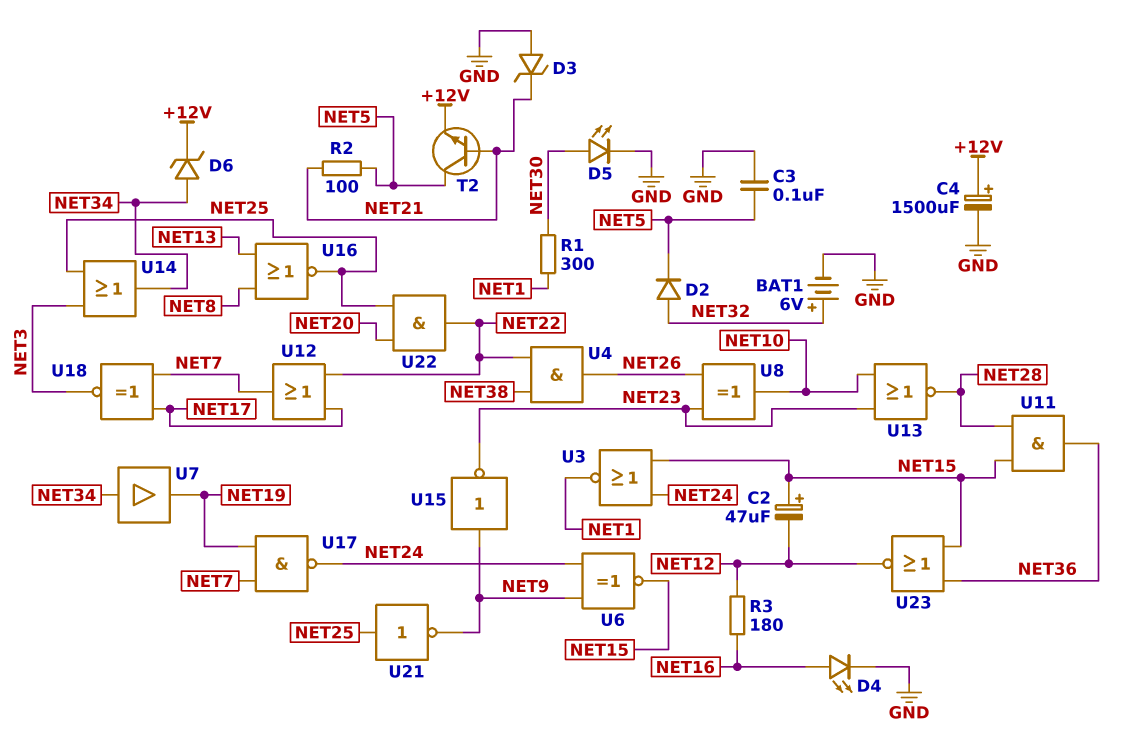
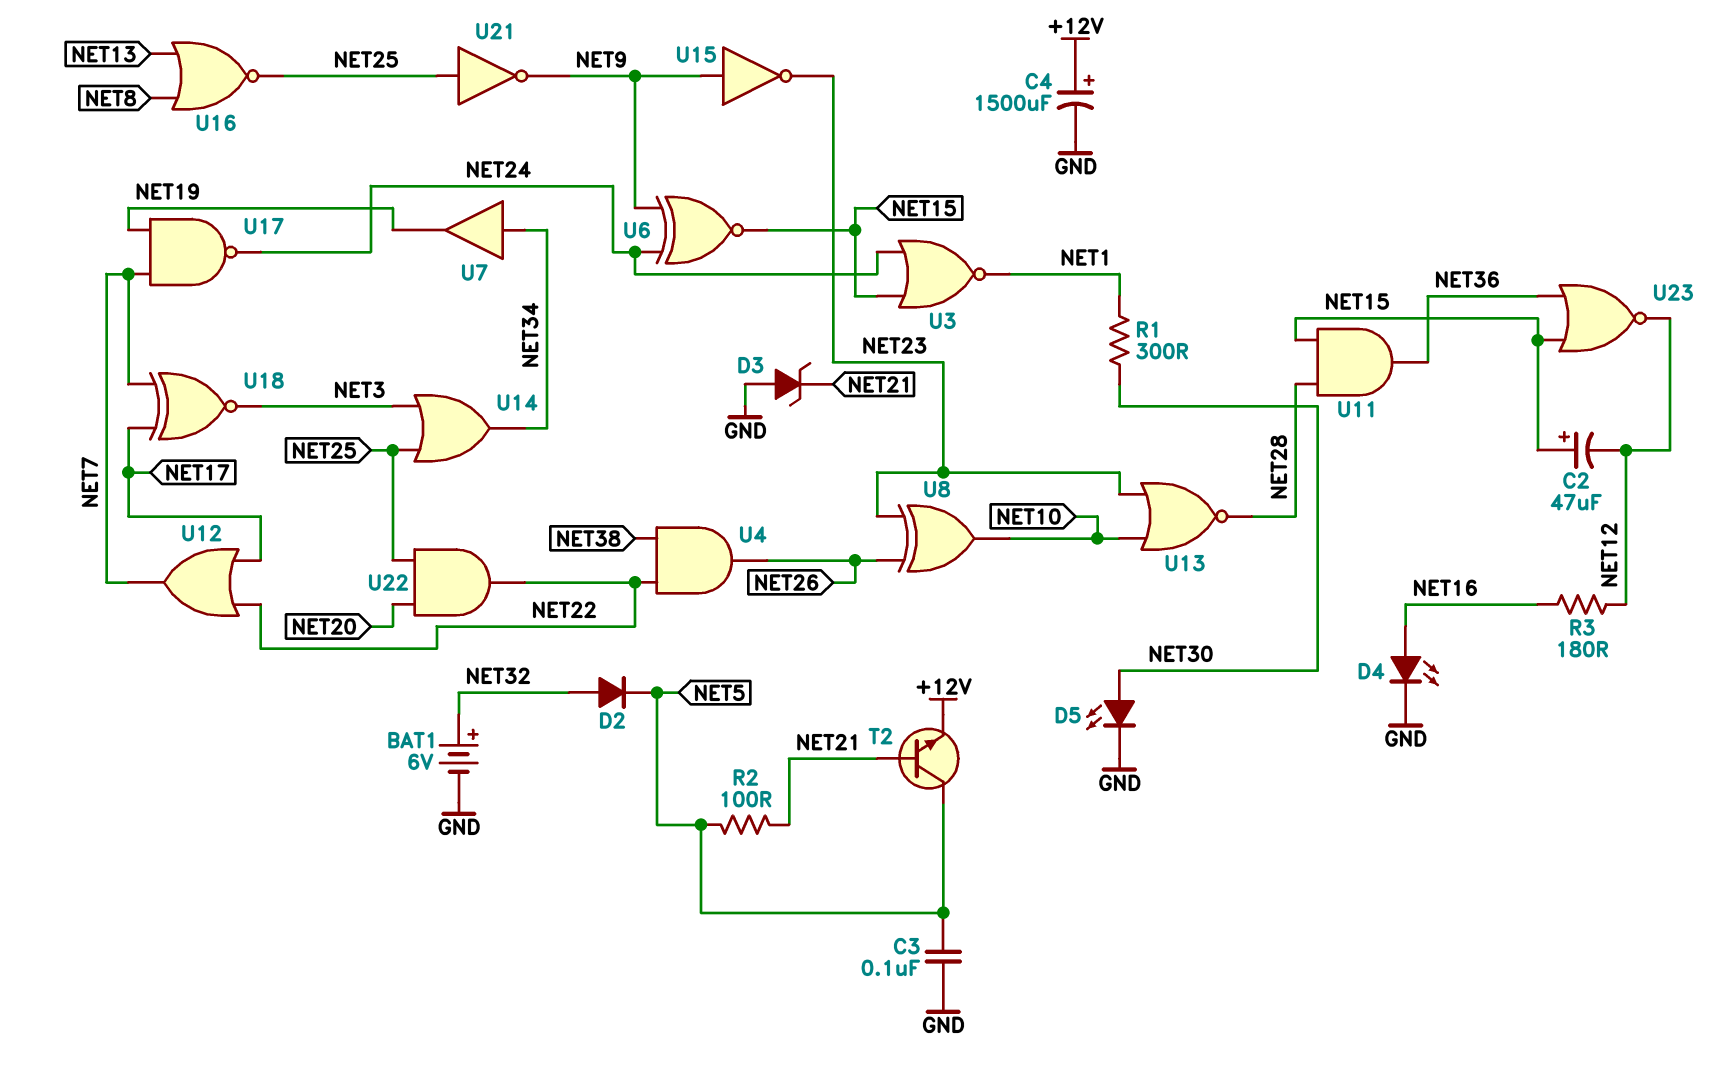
D6: zener (A NET34, K +12V) -> none

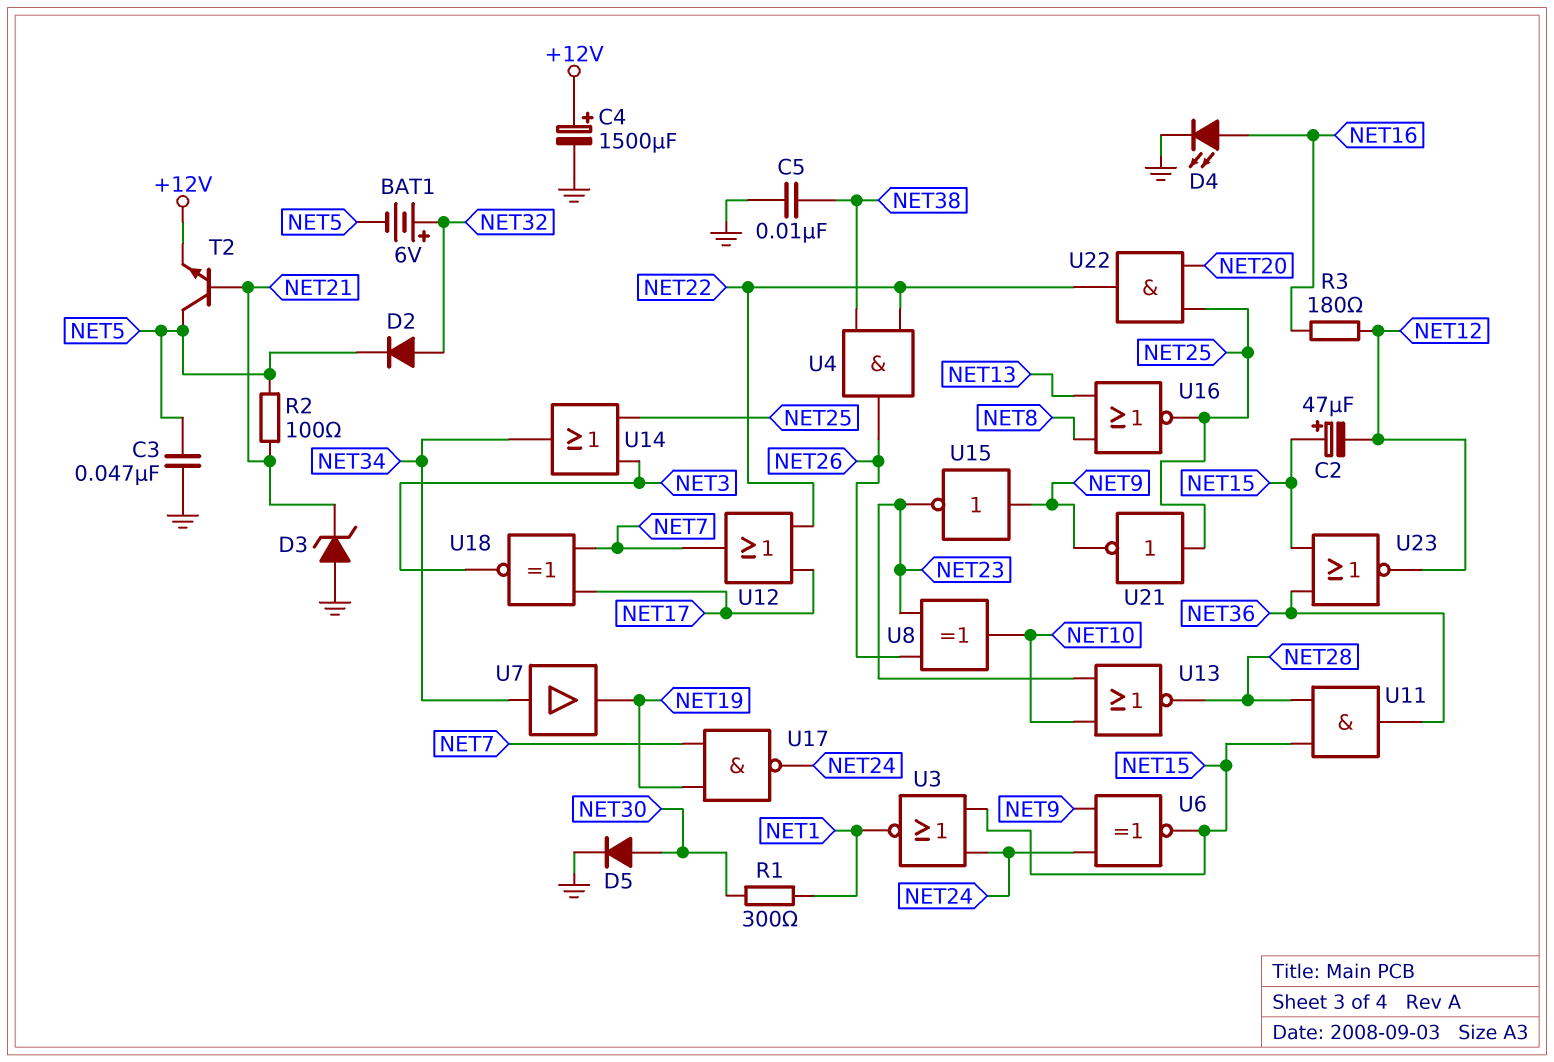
BAT1: 6V (plus NET32, minus GND) -> 6V (plus NET32, minus NET5)
C3: 100nF (GND, NET5) -> 47nF (GND, NET5)
C5: none -> 10nF (GND, NET38)
D5: LED (A NET30, K GND) -> diode (A NET30, K GND)

